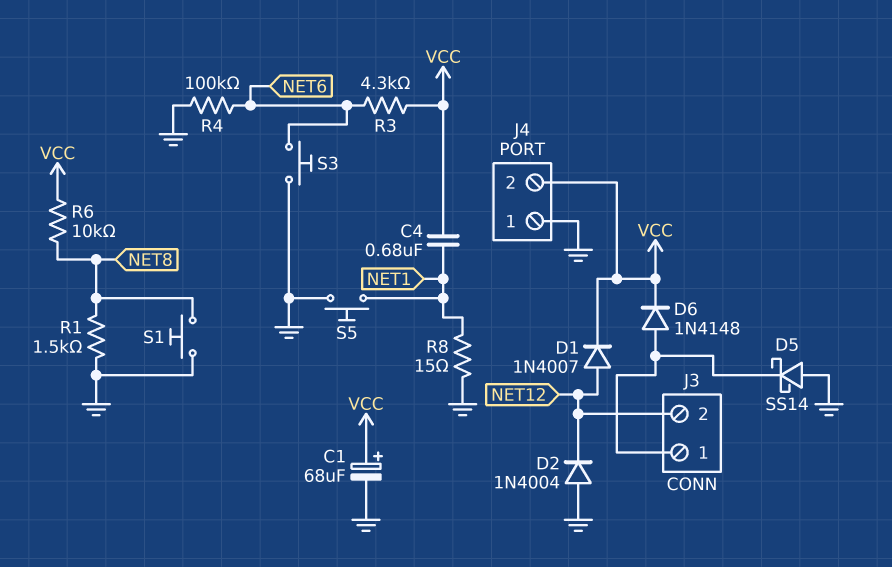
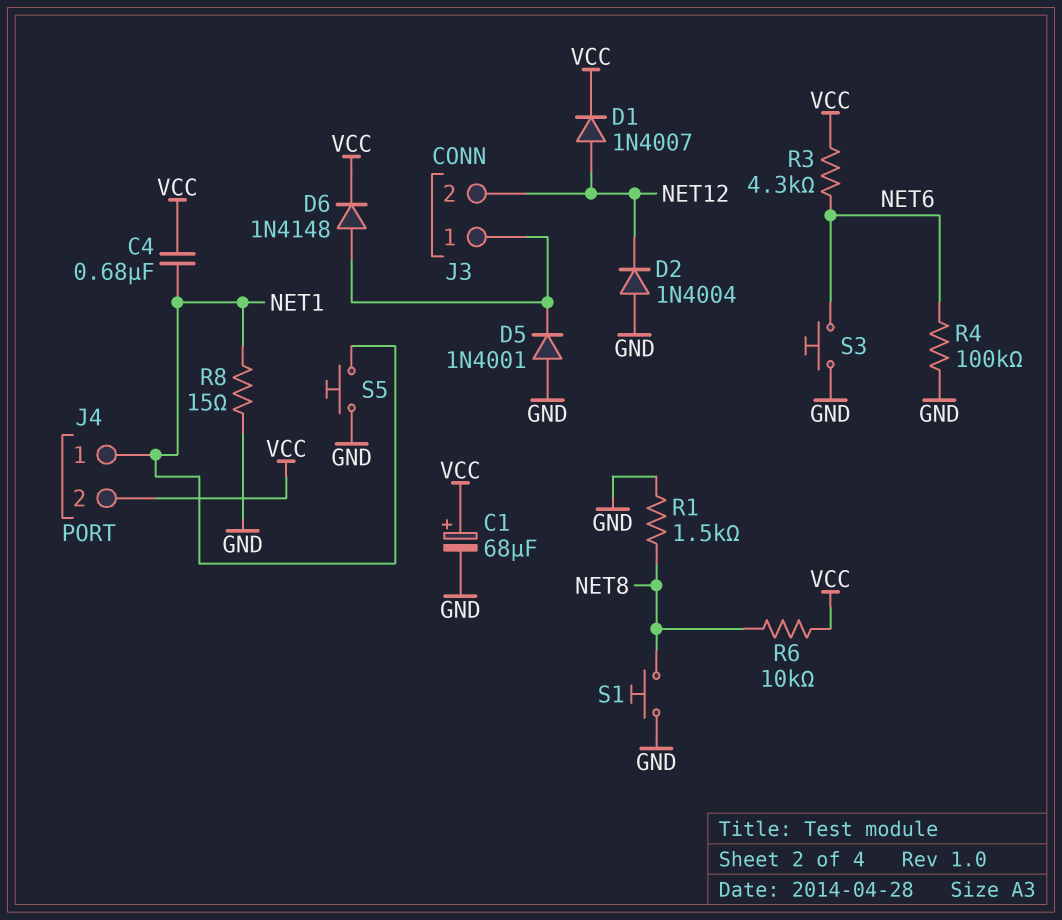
D5: schottky SS14 (A GND, K J3/1) -> diode 1N4001 (A GND, K J3/1)
J4 pin 1: GND -> NET1

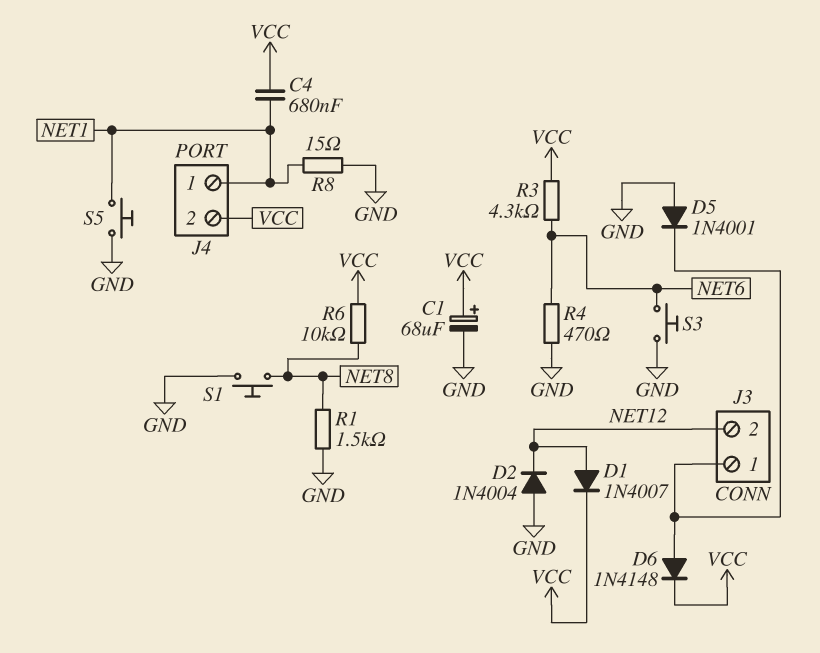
R4: 100k (GND, NET6) -> 470 (GND, NET6)

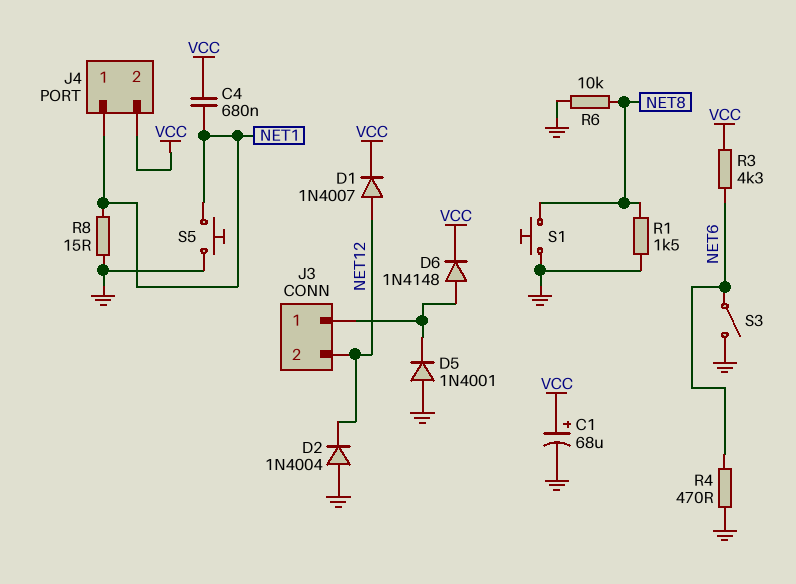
R6: 10k (NET8, VCC) -> 10k (GND, NET8)
S3: button (GND, NET6) -> switch (GND, NET6)

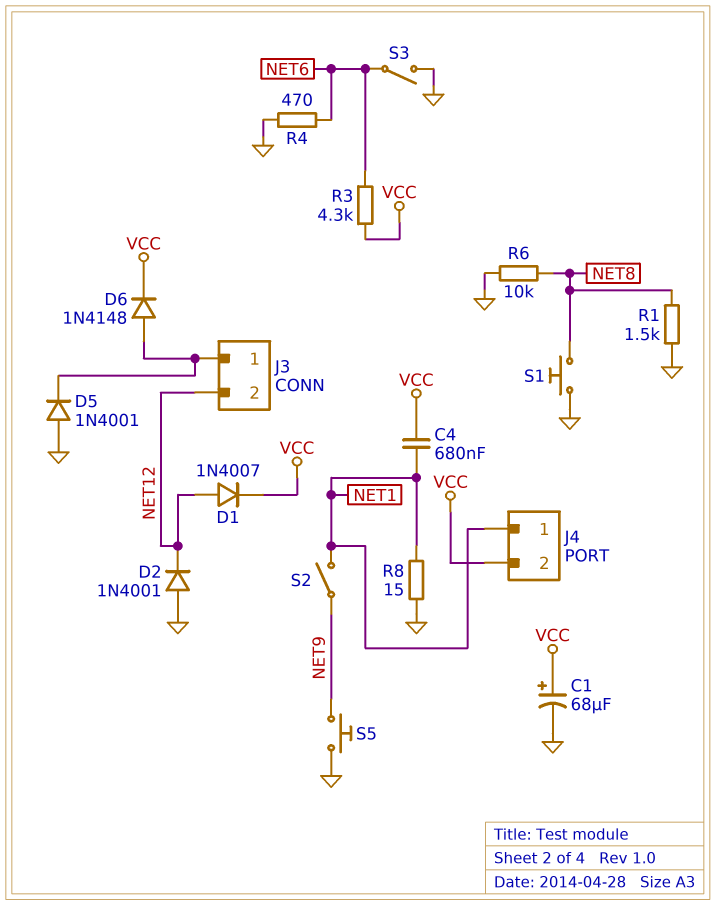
D2: diode 1N4004 (A GND, K NET12) -> diode 1N4001 (A GND, K NET12)
S2: none -> switch (NET1, NET9)
S5: button (GND, NET1) -> button (GND, NET9)

